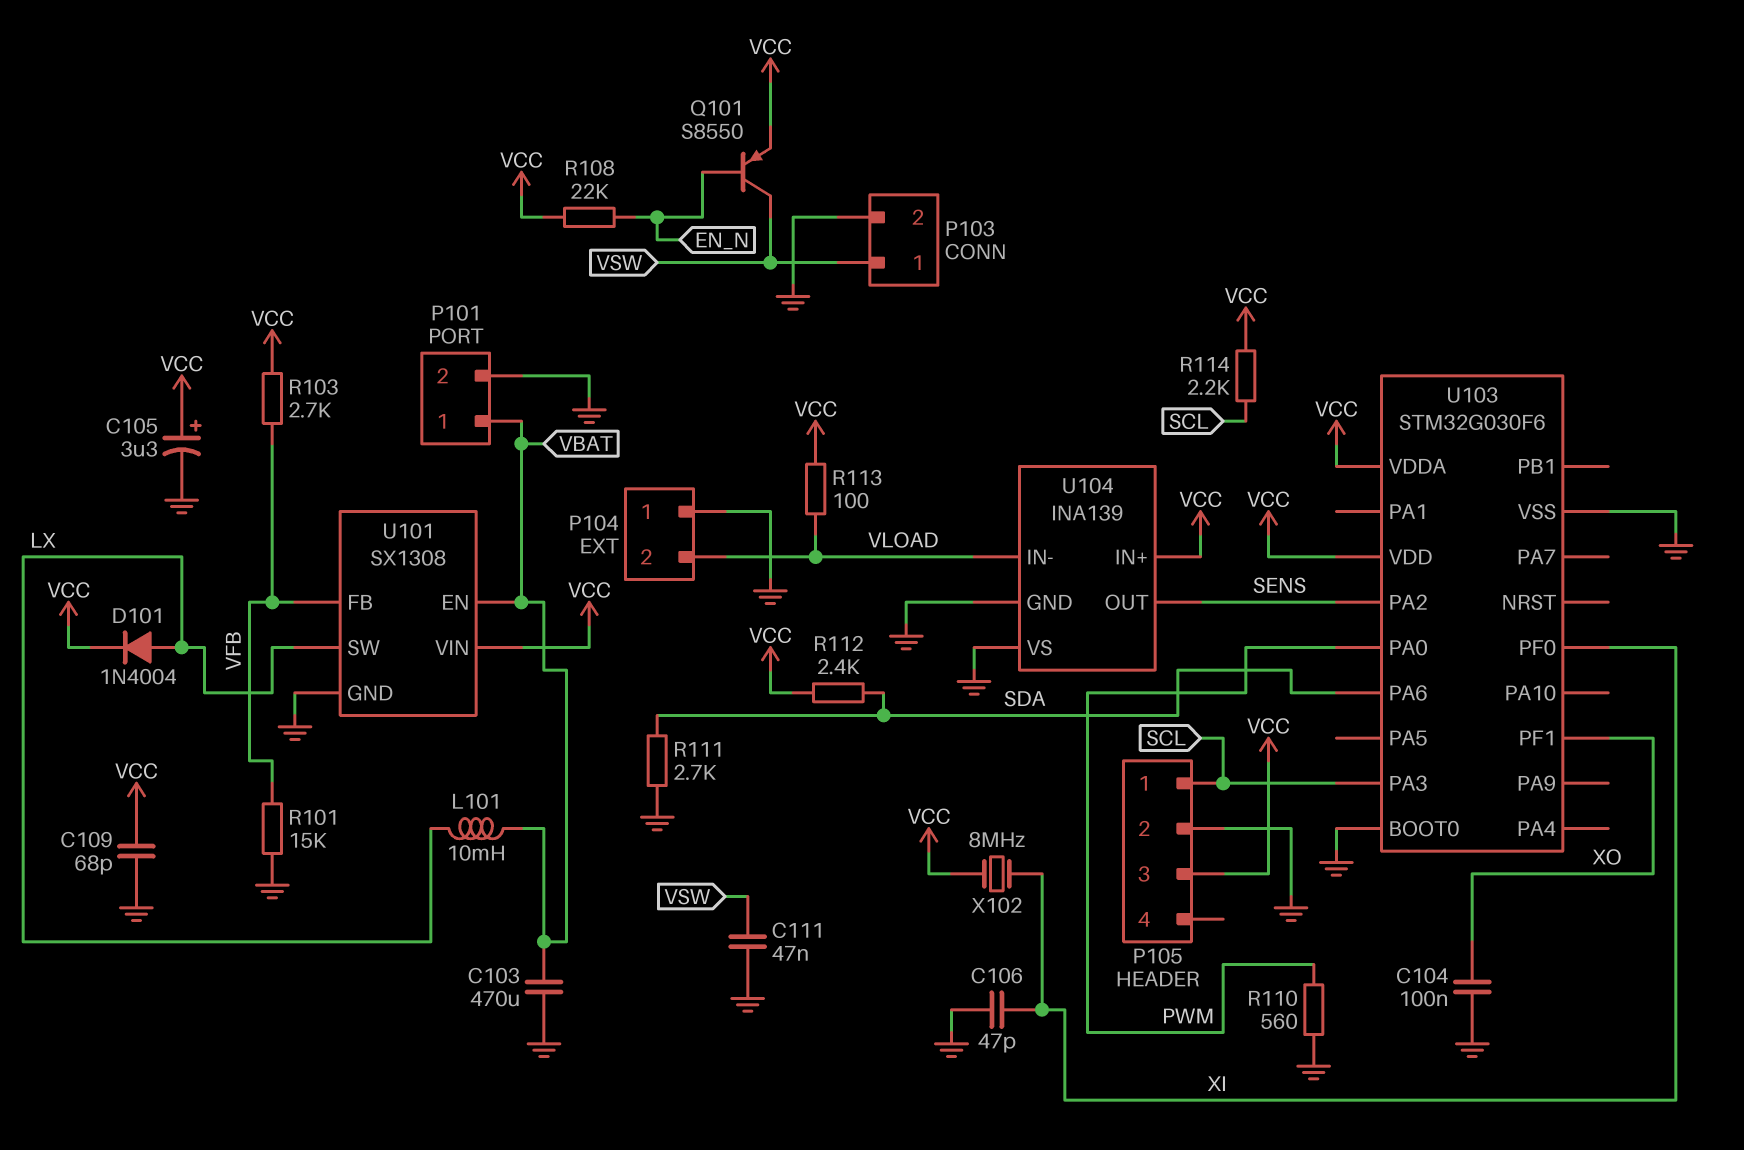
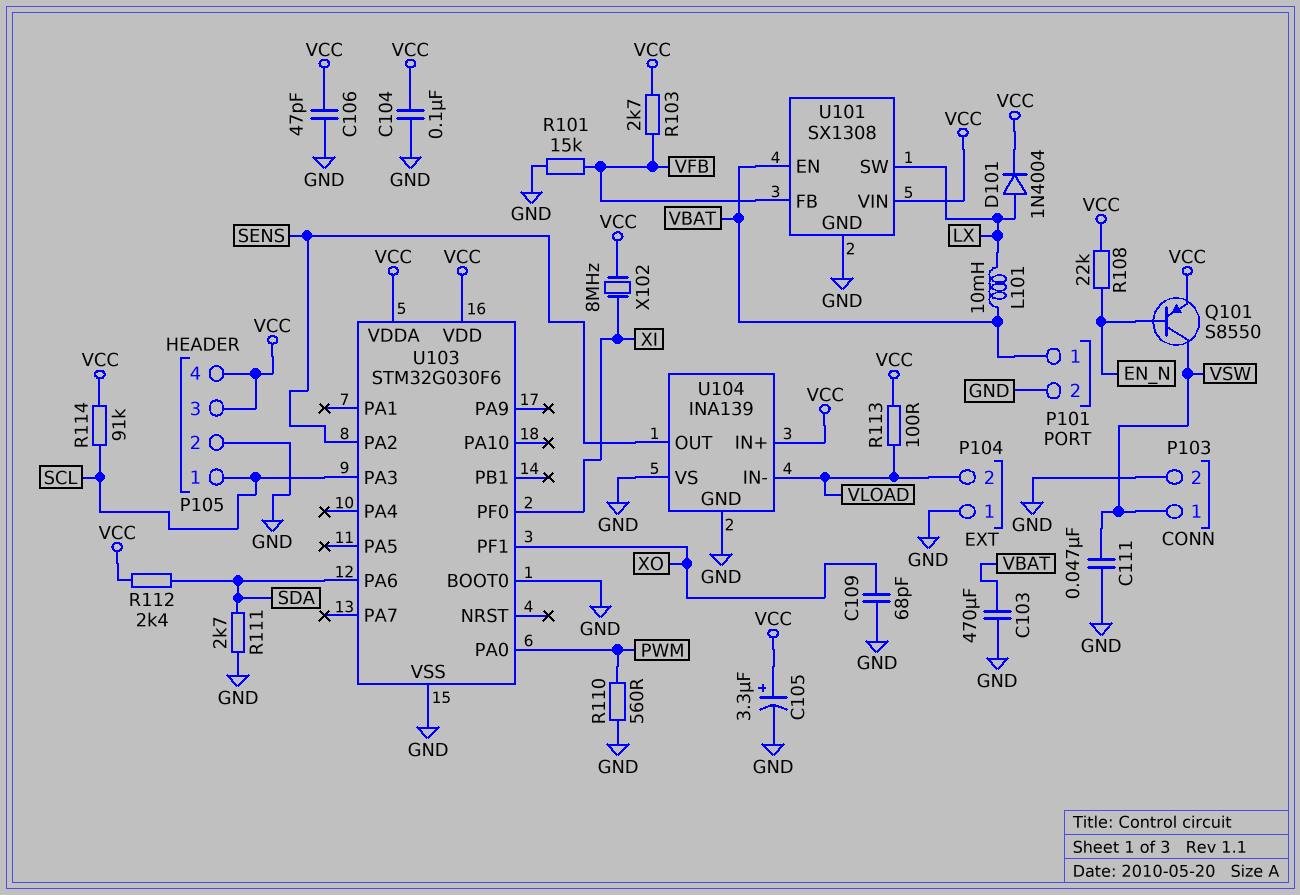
C104: 100nF (GND, XO) -> 100nF (GND, VCC)
C106: 47pF (GND, XI) -> 47pF (GND, VCC)
C109: 68pF (GND, VCC) -> 68pF (GND, XO)
P105 pin 4: none -> VCC
R114: 2.2k (SCL, VCC) -> 91k (SCL, VCC)

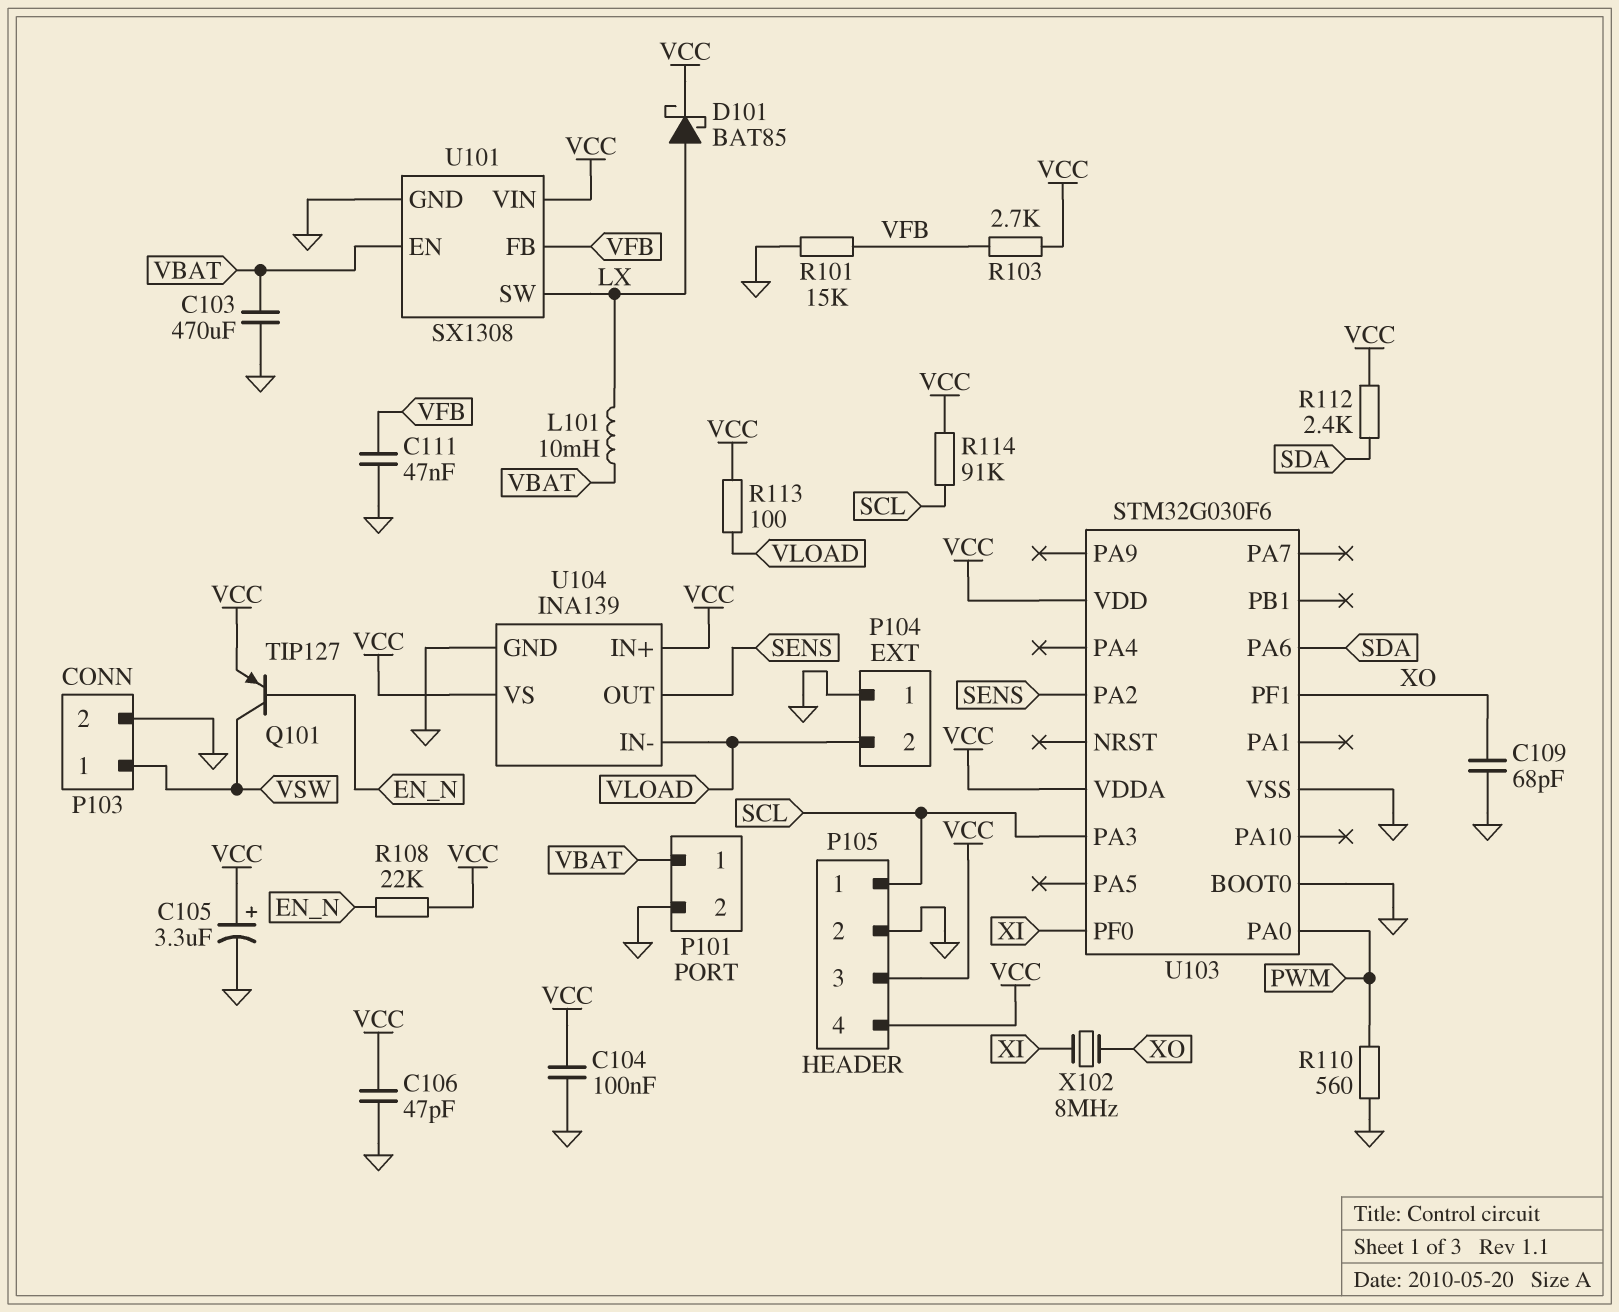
C111: 47nF (GND, VSW) -> 47nF (GND, VFB)
D101: diode 1N4004 (A LX, K VCC) -> schottky BAT85 (A LX, K VCC)
Q101: PNP S8550 (B EN_N, C VSW, E VCC) -> PNP TIP127 (B EN_N, C VSW, E VCC)
R111: 2.7k (GND, SDA) -> none
U104 pin VS: GND -> VCC
X102: 8MHz (VCC, XI) -> 8MHz (XI, XO)

